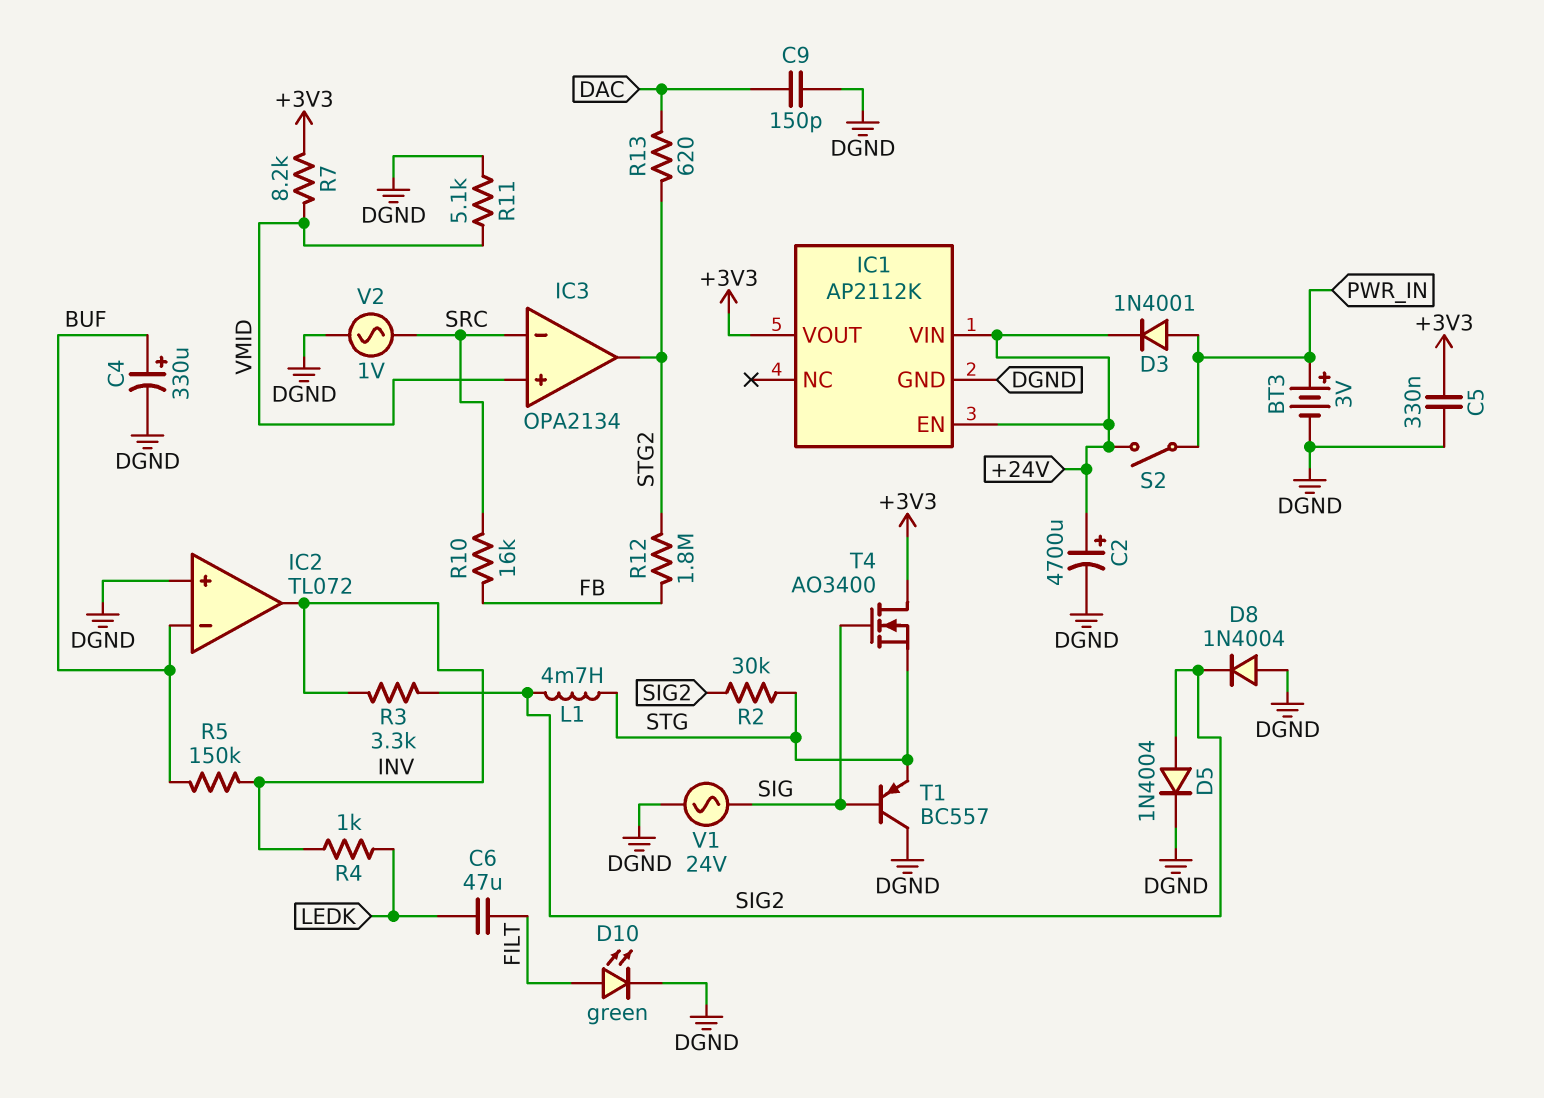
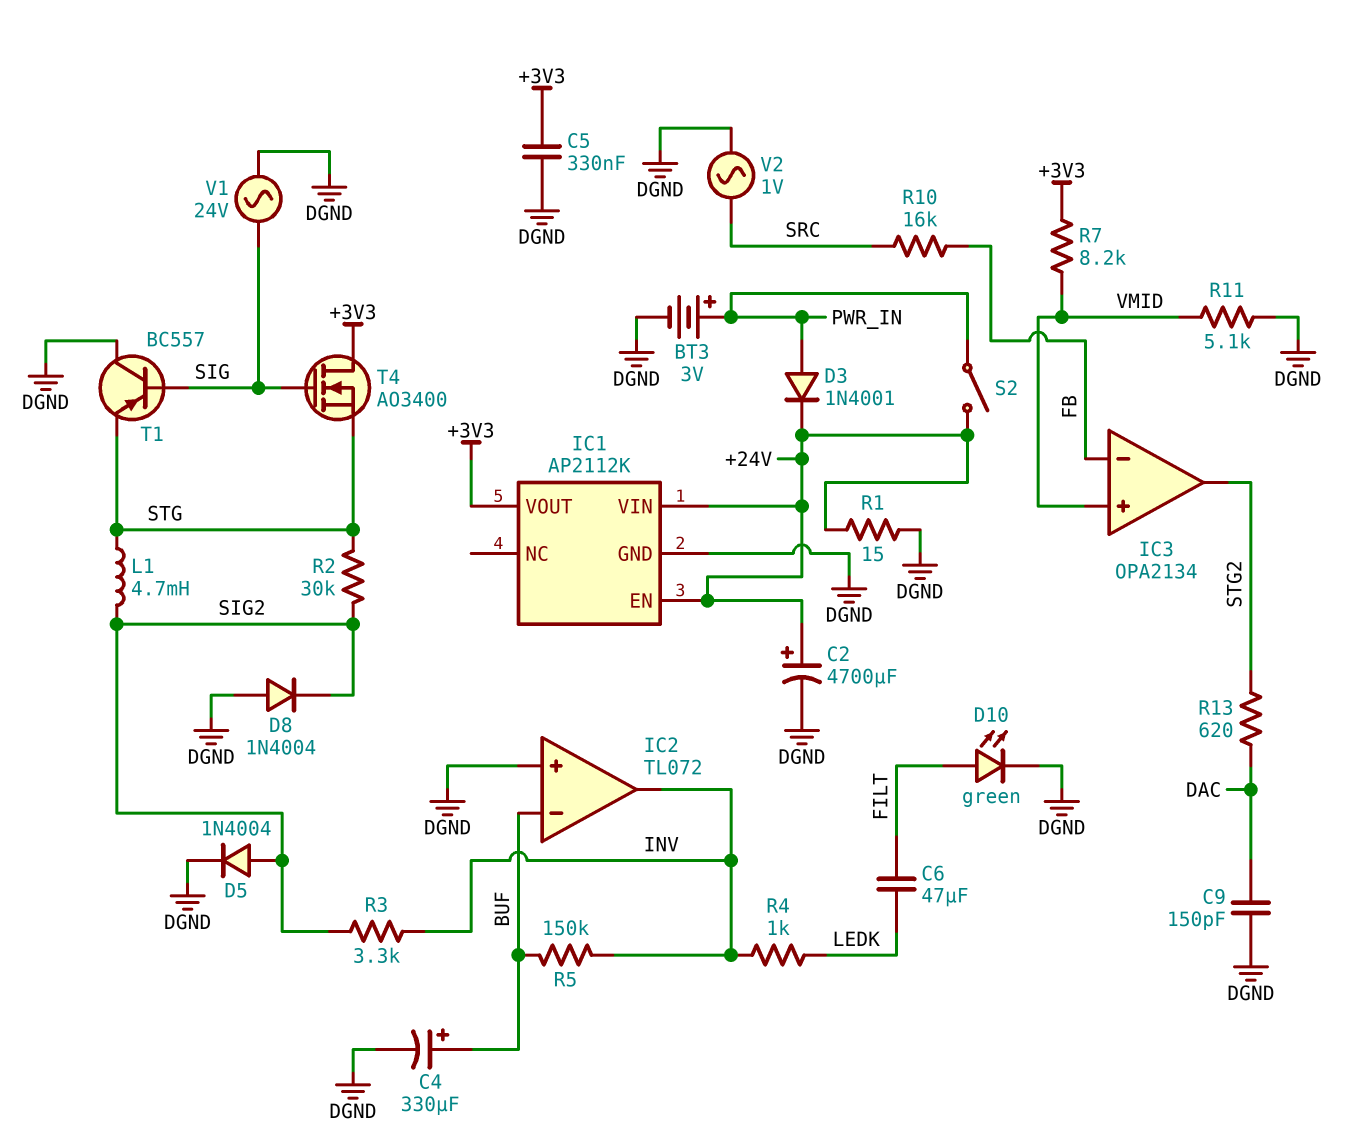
IC3 pin in-: SRC -> FB
R1: none -> 15 (+24V, DGND)
R12: 1.8M (FB, STG2) -> none

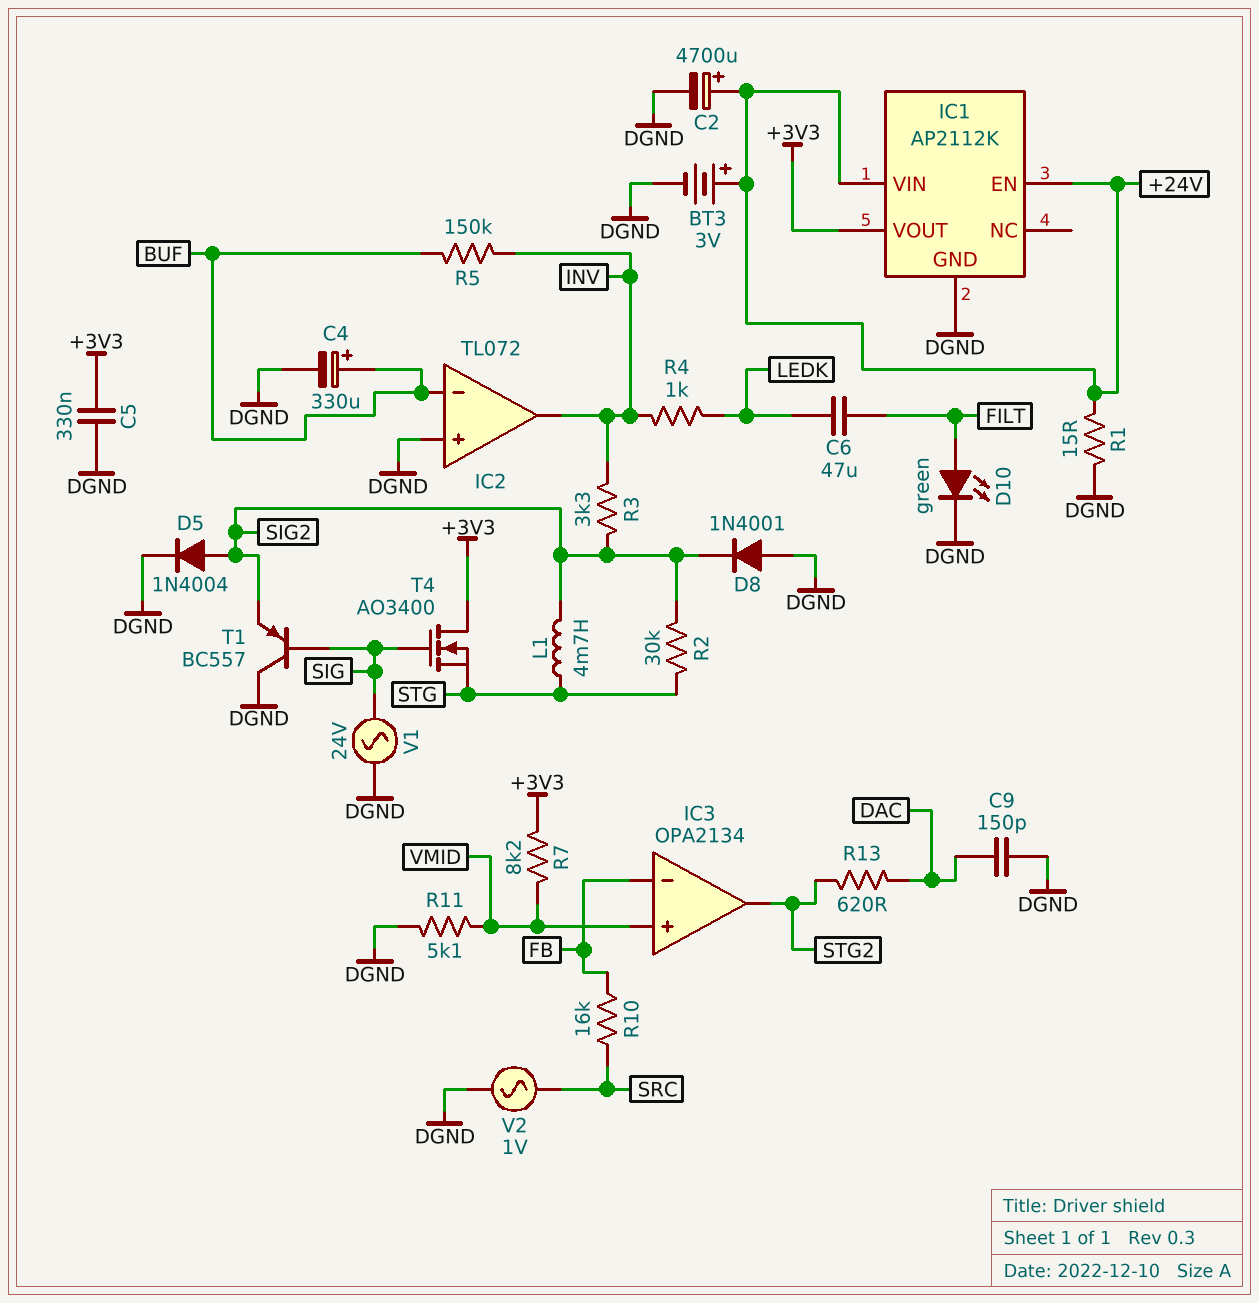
BT3: 3V (plus PWR_IN, minus DGND) -> 3V (plus +24V, minus DGND)
D3: diode 1N4001 (A PWR_IN, K +24V) -> none
D8: diode 1N4004 (A DGND, K SIG2) -> diode 1N4001 (A DGND, K SIG2)
S2: switch (+24V, PWR_IN) -> none
T1: PNP BC557 (B SIG, C DGND, E STG) -> PNP BC557 (B SIG, C DGND, E SIG2)

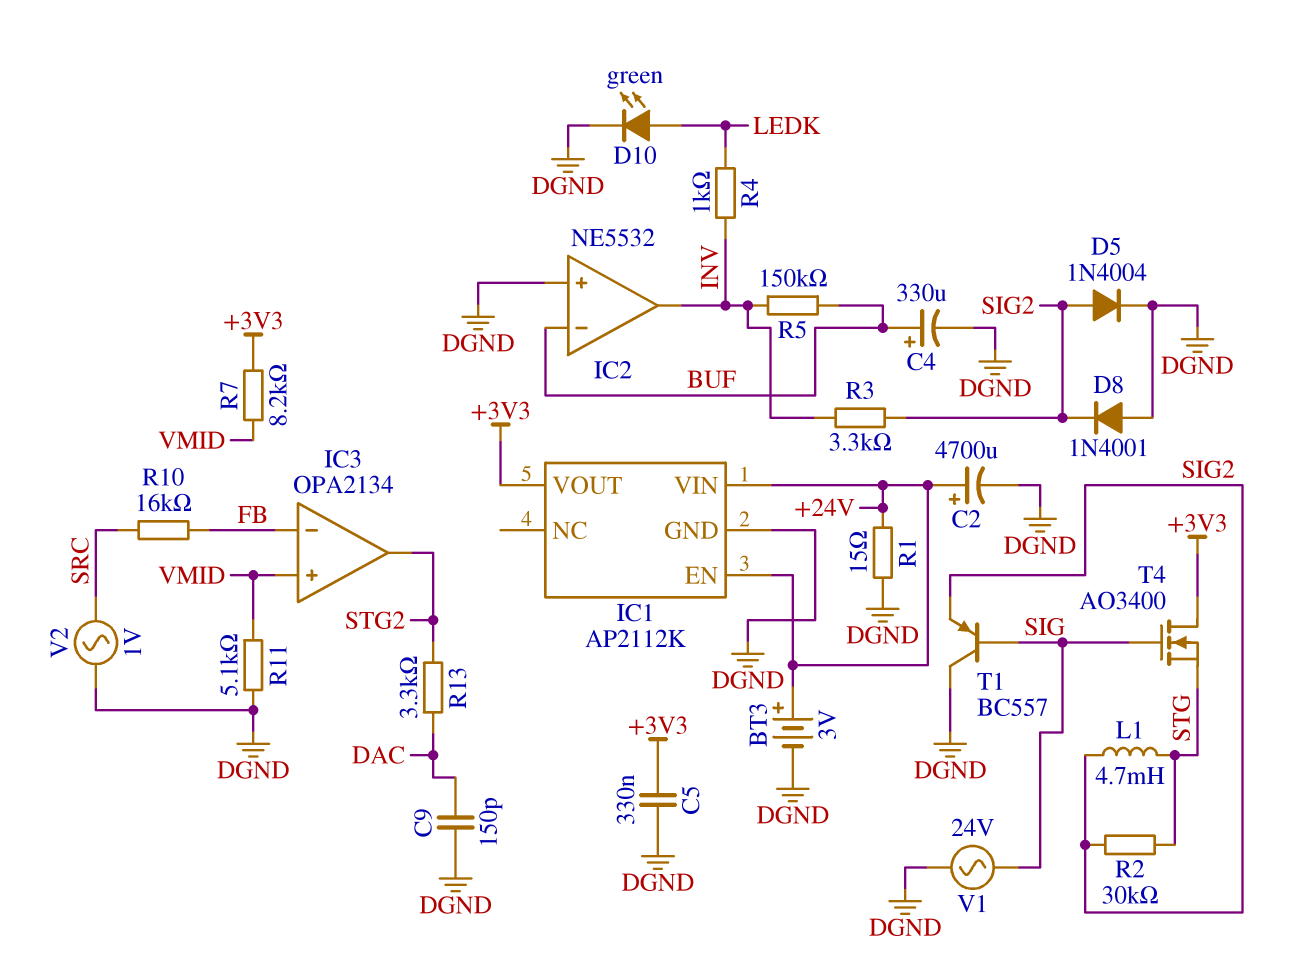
C6: 47uF (FILT, LEDK) -> none
D10: LED green (A FILT, K DGND) -> LED green (A LEDK, K DGND)
IC2: TL072 -> NE5532
R13: 620 (DAC, STG2) -> 3.3k (DAC, STG2)

